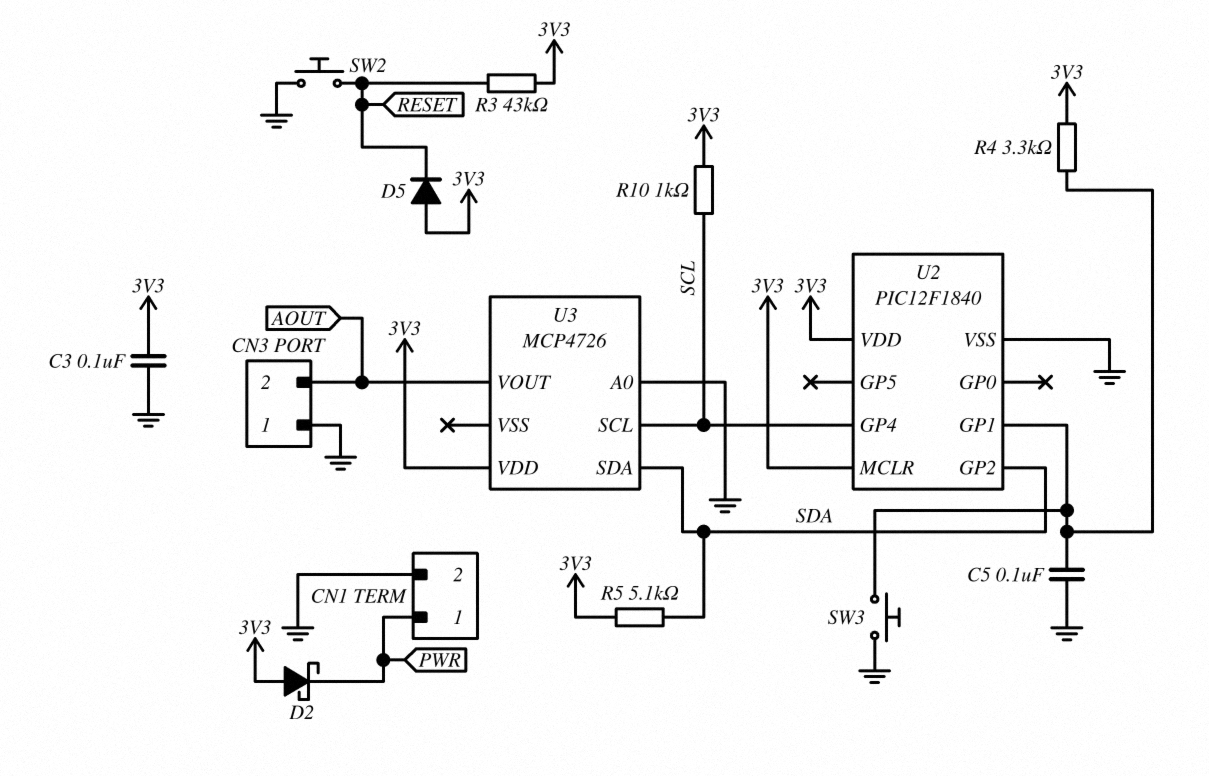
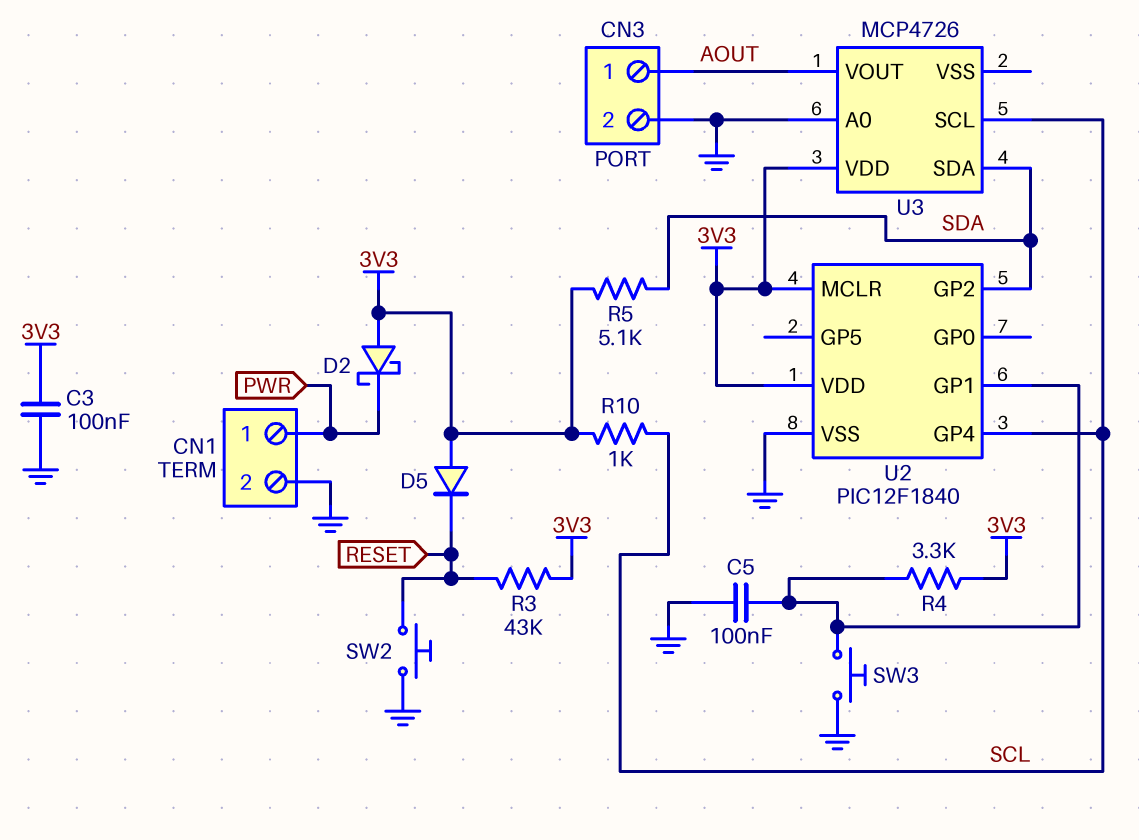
CN3 pin 1: GND -> AOUT
CN3 pin 2: AOUT -> GND

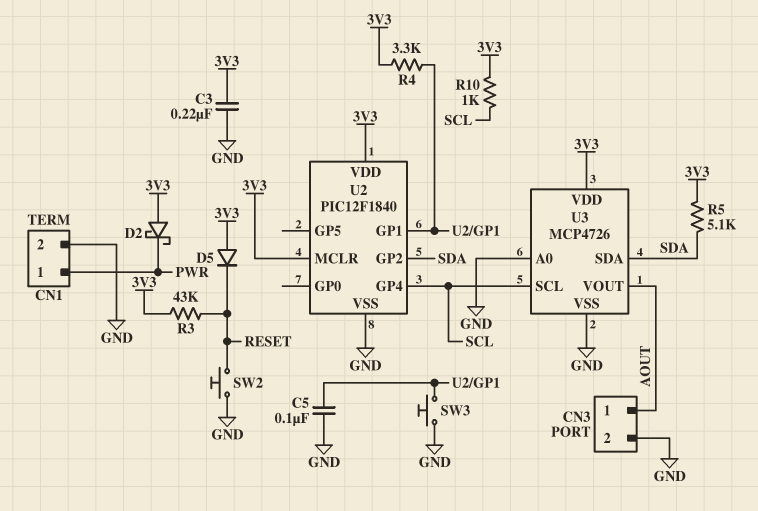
C3: 100nF (3V3, GND) -> 220nF (3V3, GND)
U3 pin VSS: none -> GND

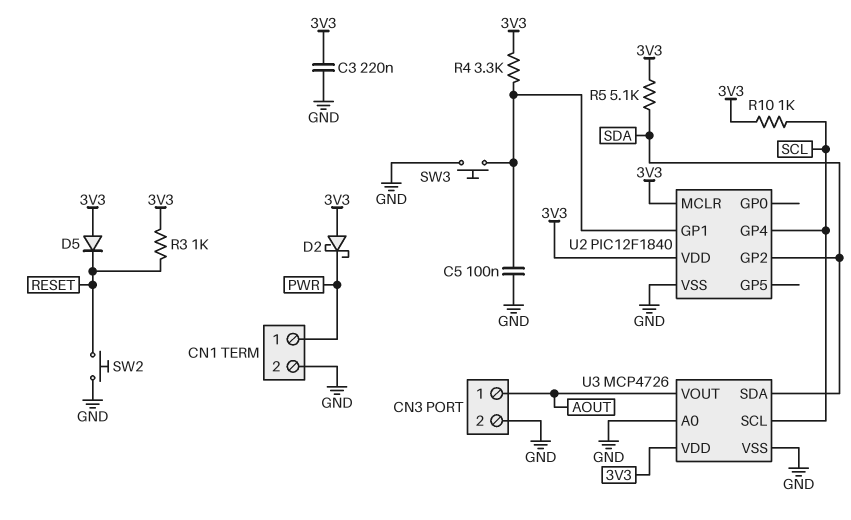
R3: 43k (3V3, RESET) -> 1k (3V3, RESET)

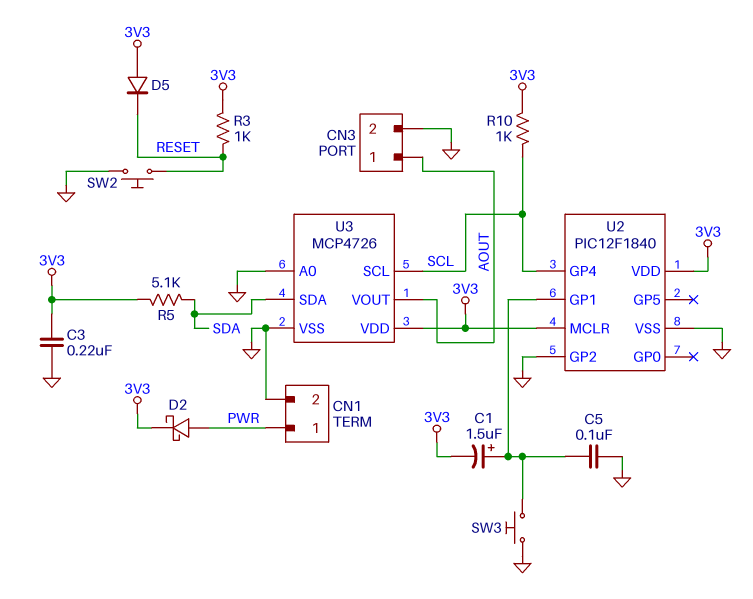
C1: none -> 1.5uF (plus U2/GP1, minus 3V3)
D2: schottky (A 3V3, K PWR) -> schottky (A PWR, K 3V3)
R4: 3.3k (3V3, U2/GP1) -> none
U2 pin GP2: SDA -> GND

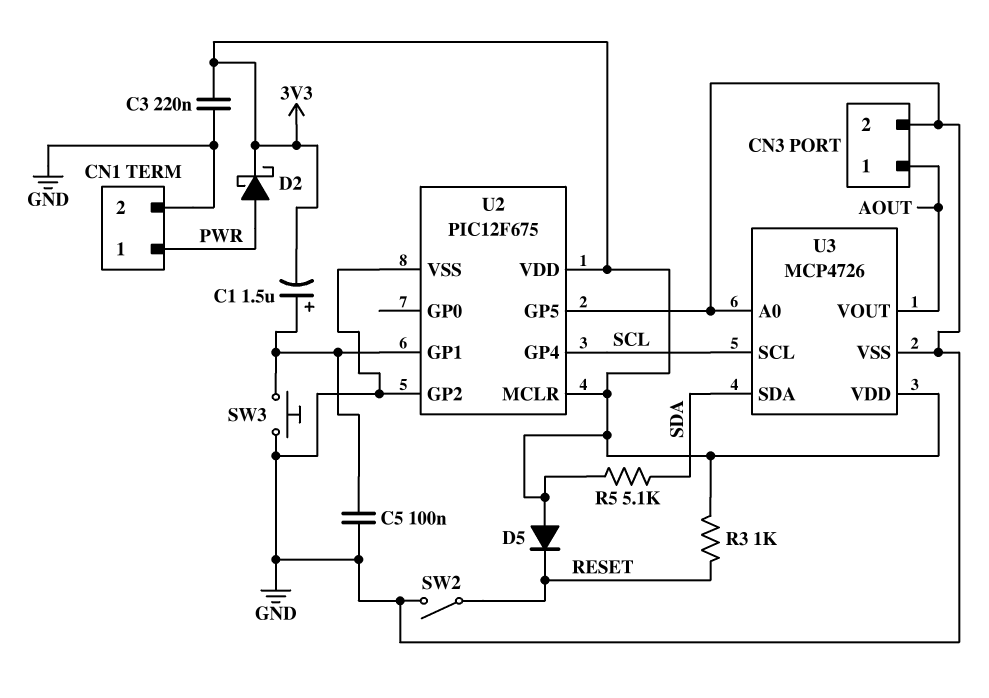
R10: 1k (3V3, SCL) -> none
SW2: button (GND, RESET) -> switch (GND, RESET)
U2: PIC12F1840 -> PIC12F675
U2 pin GP5: none -> GND

